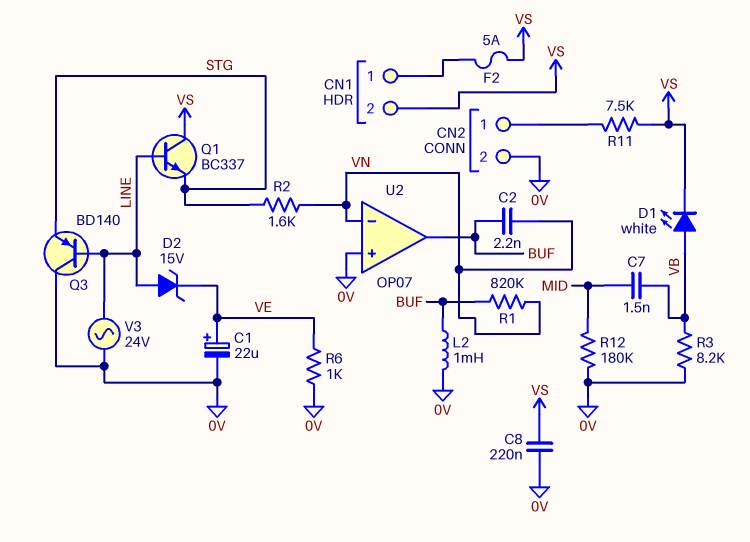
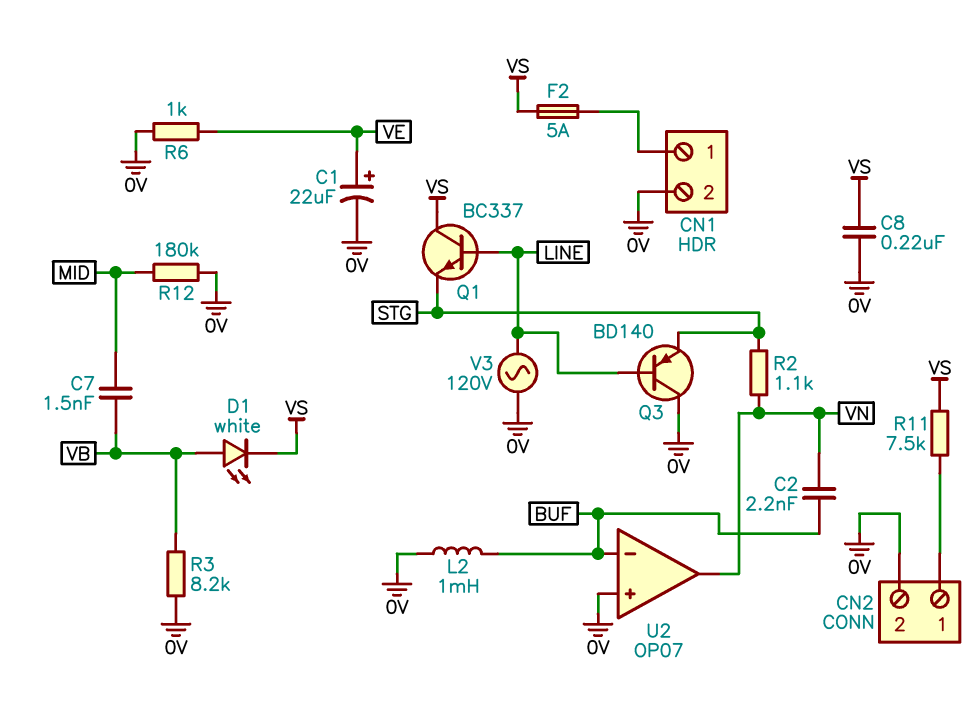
CN1 pin 2: VS -> 0V
D2: zener 15V (A LINE, K VE) -> none
R1: 820k (BUF, VN) -> none
R2: 1.6k (STG, VN) -> 1.1k (STG, VN)
U2 pin in-: VN -> BUF
U2 pin out: BUF -> VN
V3: AC 24V (0V, LINE) -> AC 120V (0V, LINE)

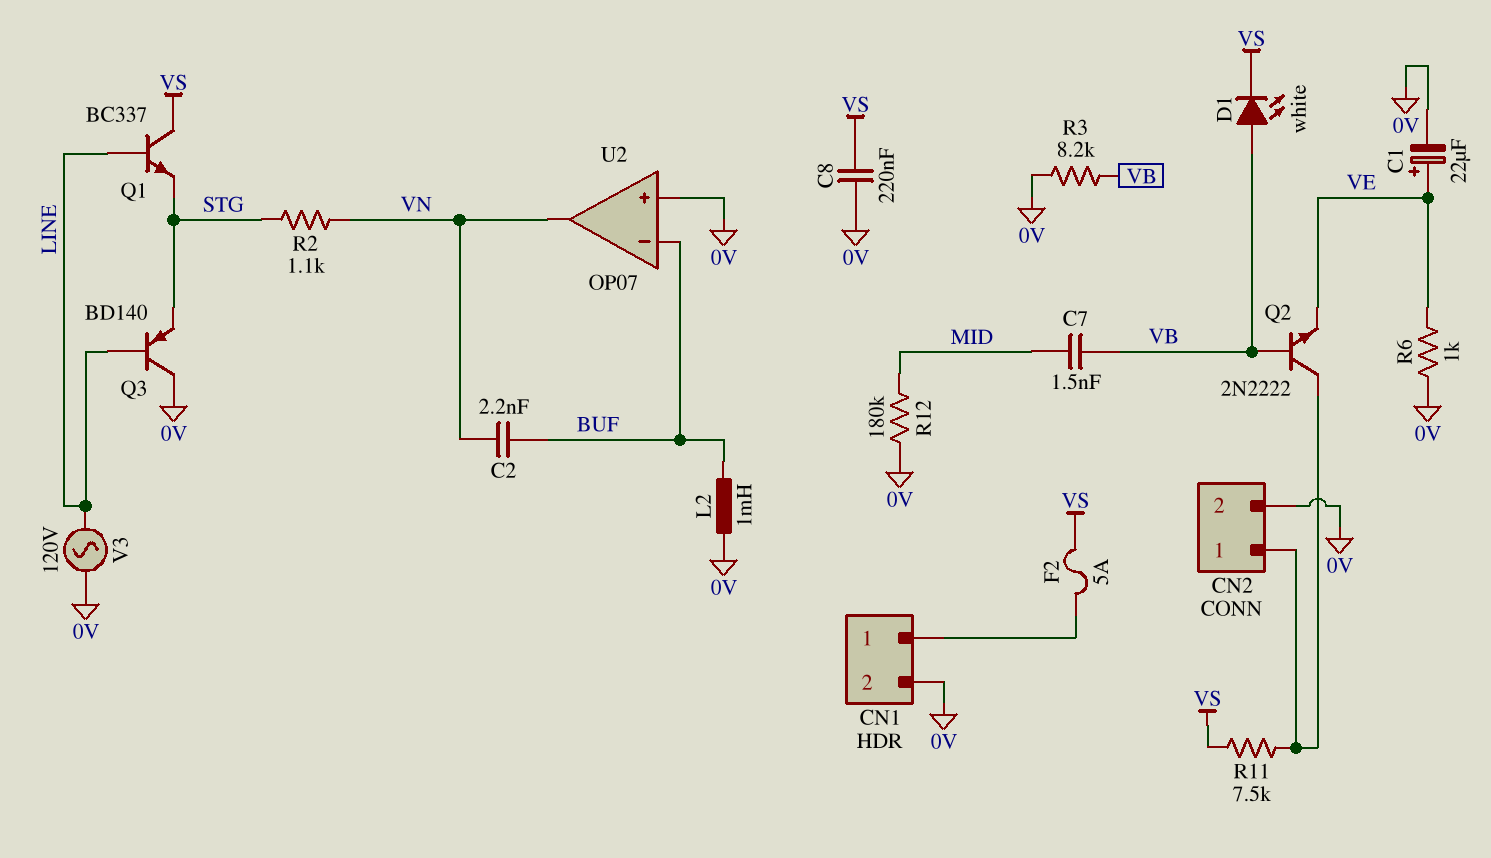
Q2: none -> NPN 2N2222 (B VB, C CN2/1, E VE)

